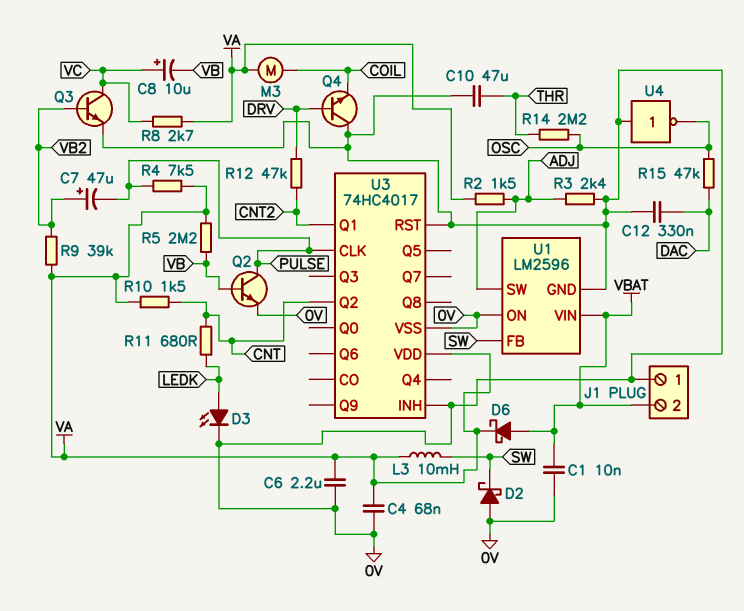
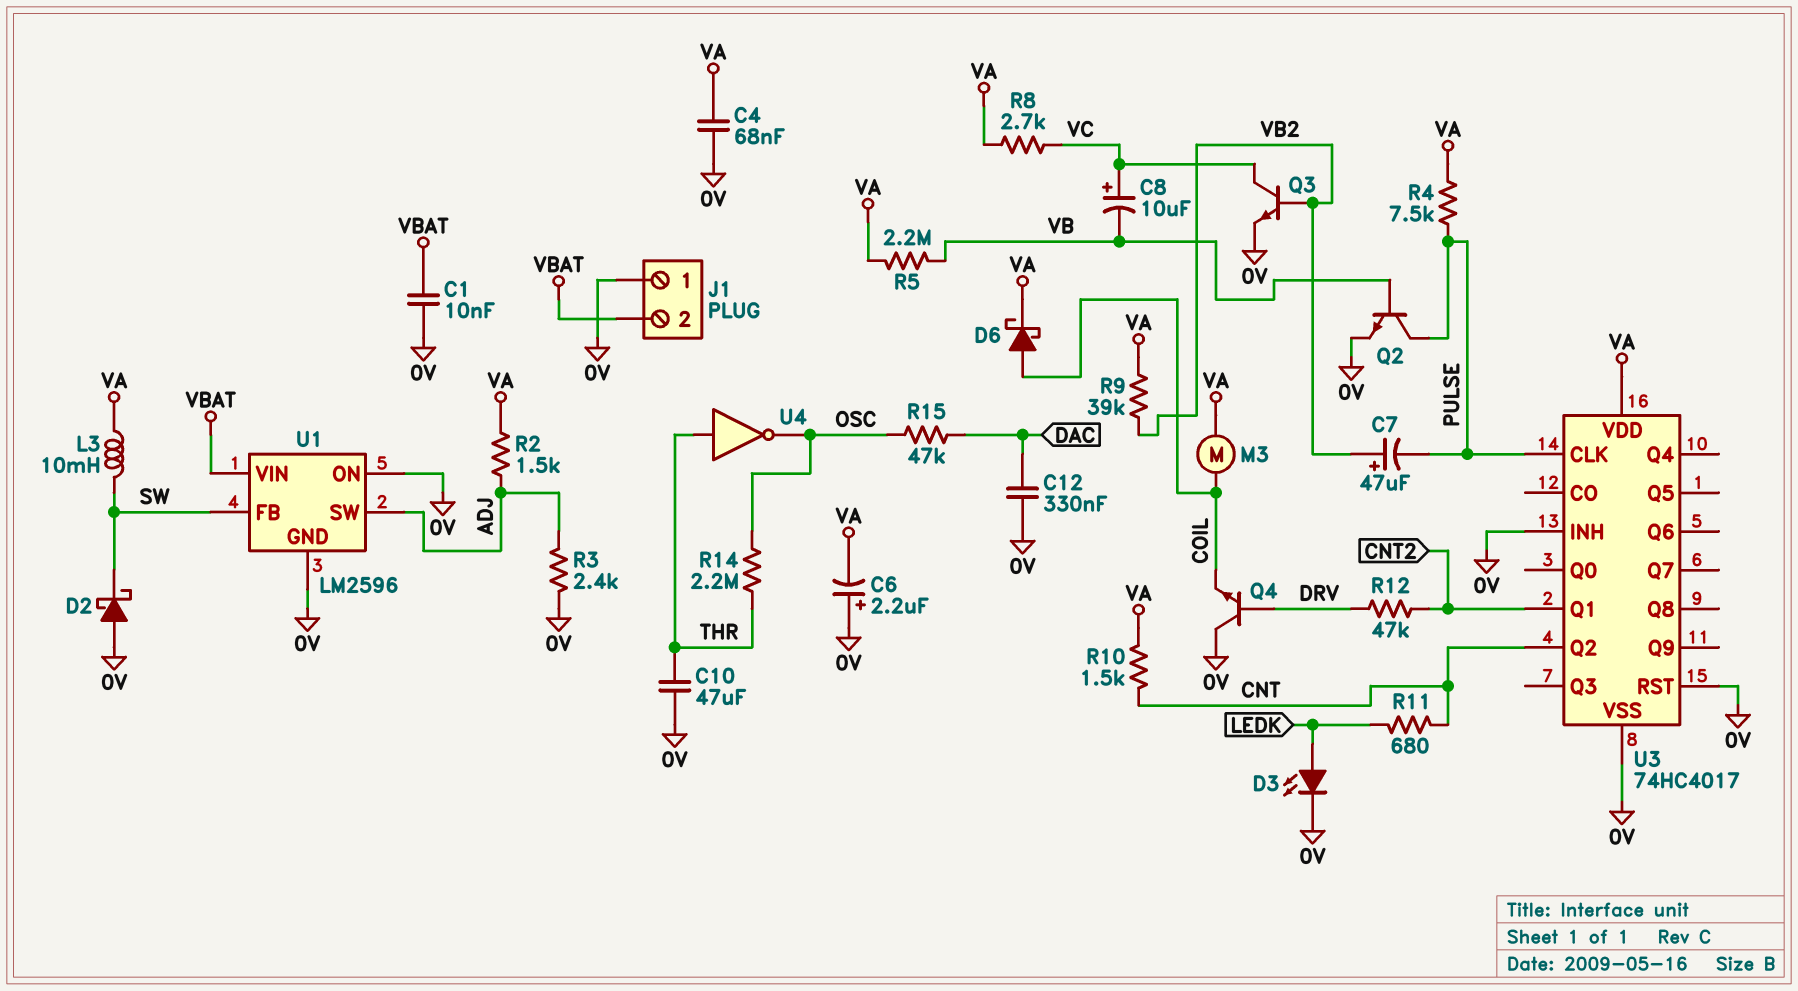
C6: 2.2uF (0V, VA) -> 2.2uF (plus 0V, minus VA)
D6: schottky (A VBAT, K VA) -> schottky (A COIL, K VA)
U4: NOT (in 0V, out OSC) -> NOT (in THR, out OSC)

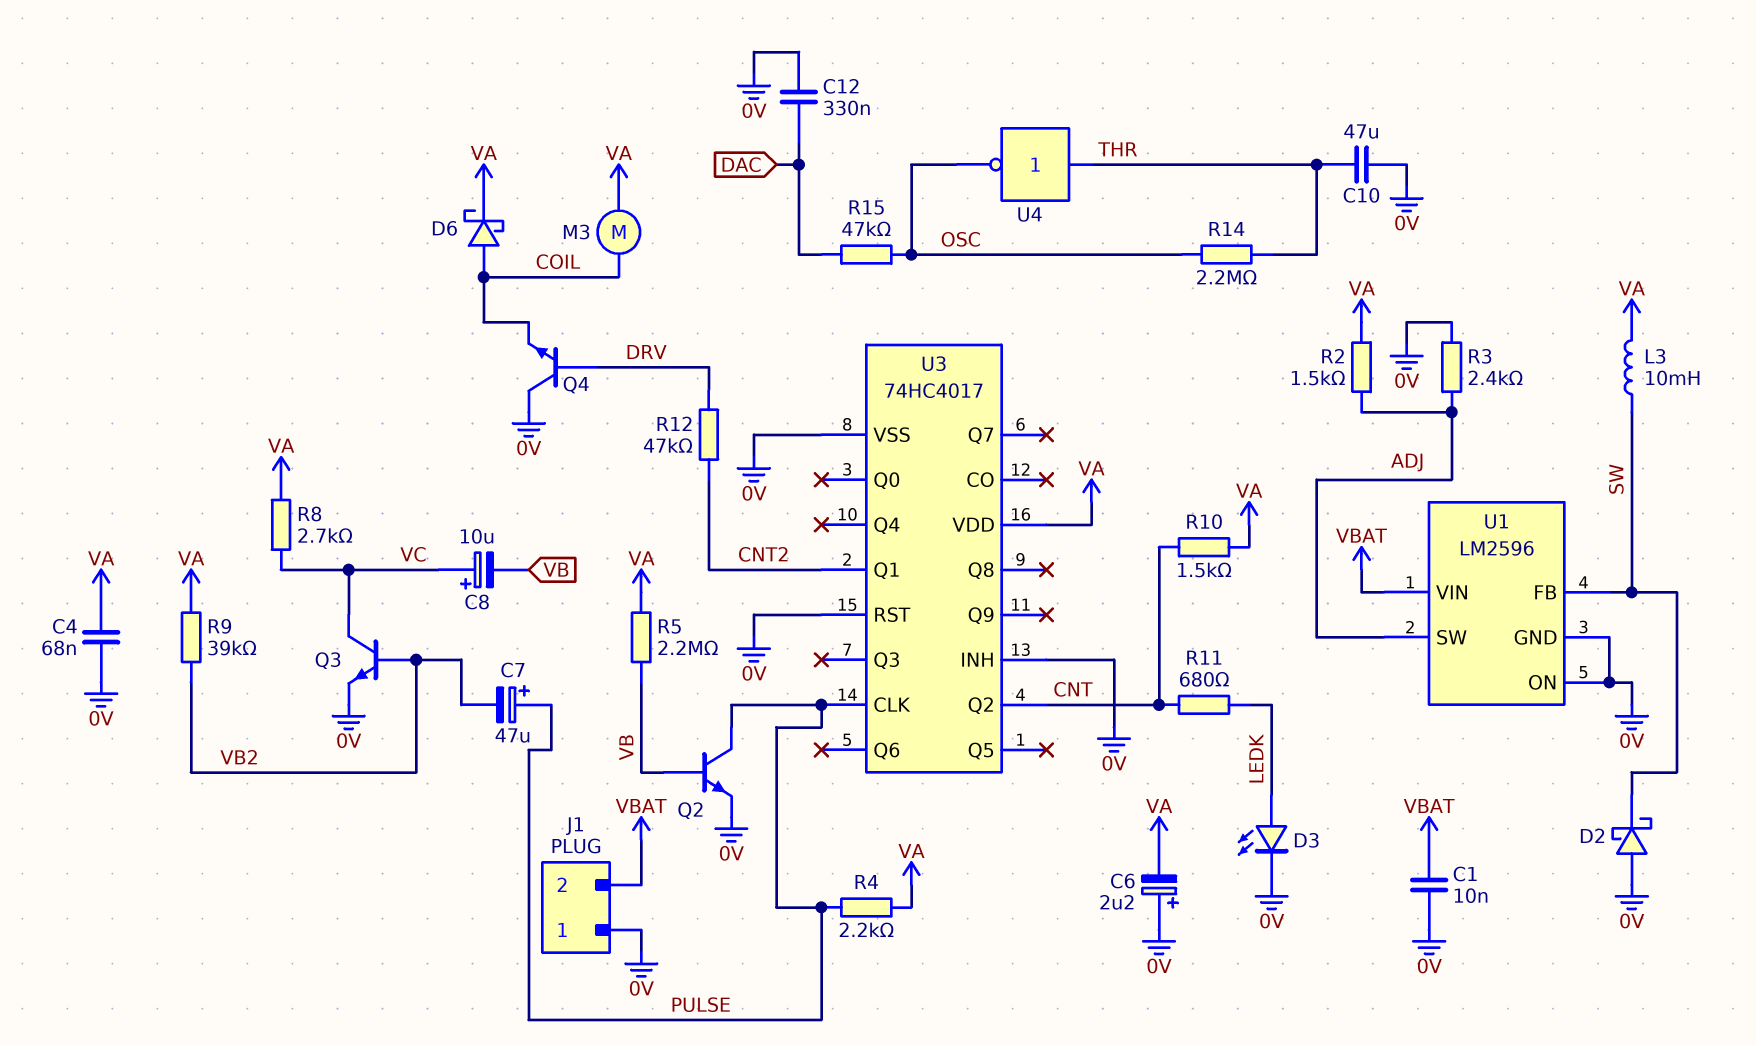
C7: 47uF (plus VB2, minus PULSE) -> 47uF (plus PULSE, minus VB2)
R4: 7.5k (PULSE, VA) -> 2.2k (PULSE, VA)

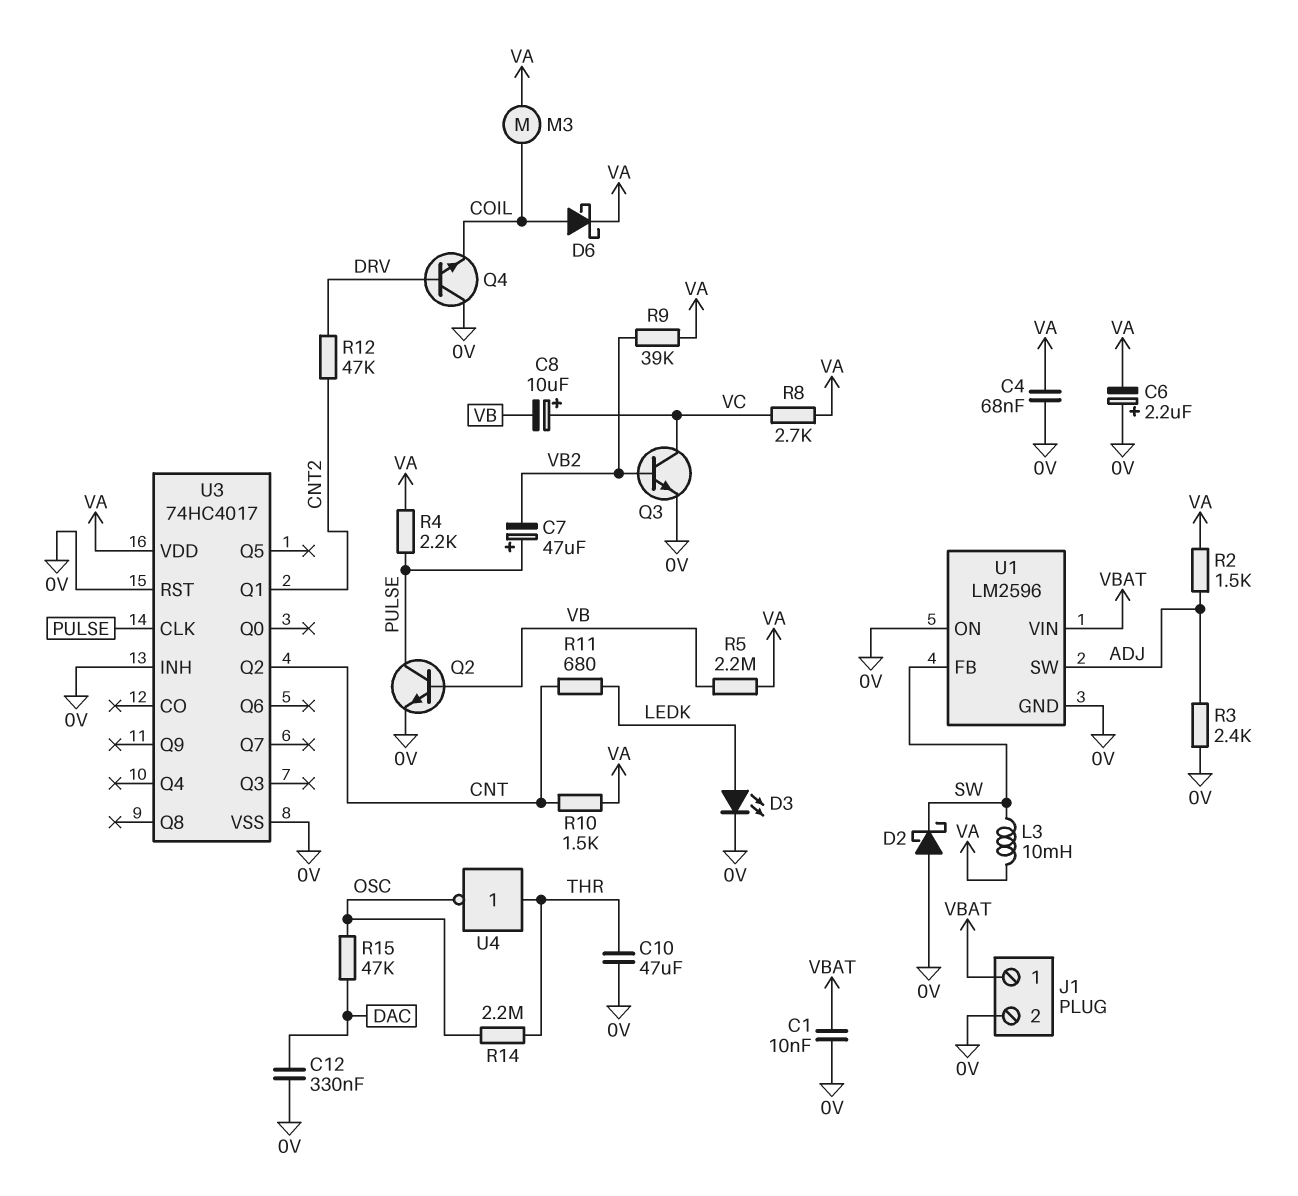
J1 pin 1: 0V -> VBAT
J1 pin 2: VBAT -> 0V

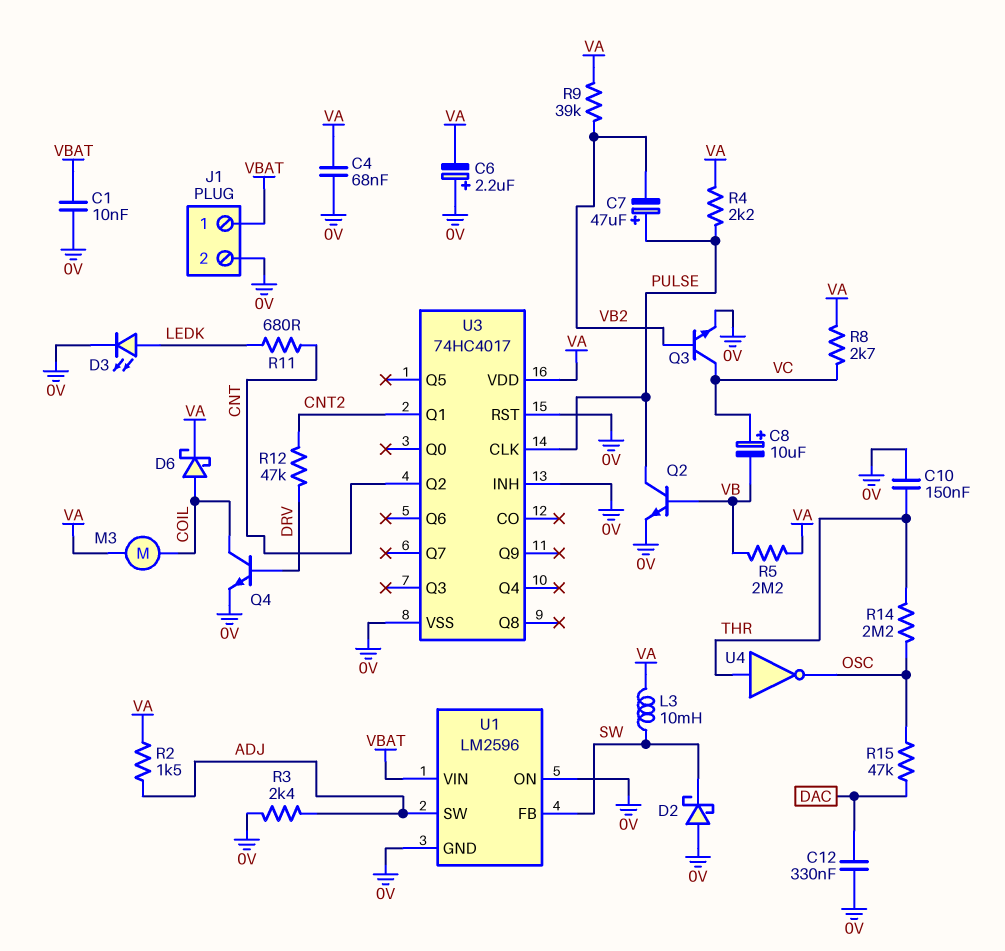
C10: 47uF (0V, THR) -> 150nF (0V, THR)
Q4: NPN (B DRV, C 0V, E COIL) -> NPN (B DRV, C COIL, E 0V)
R10: 1.5k (CNT, VA) -> none

